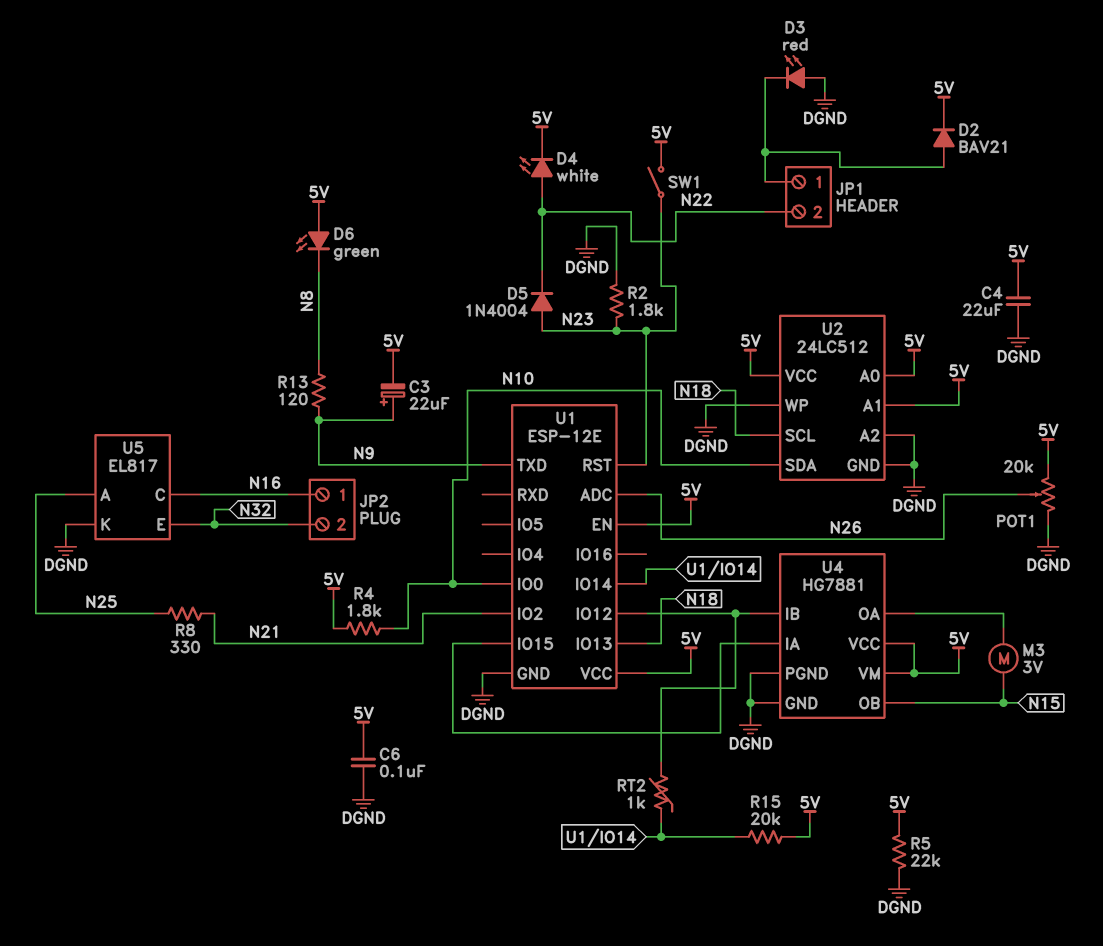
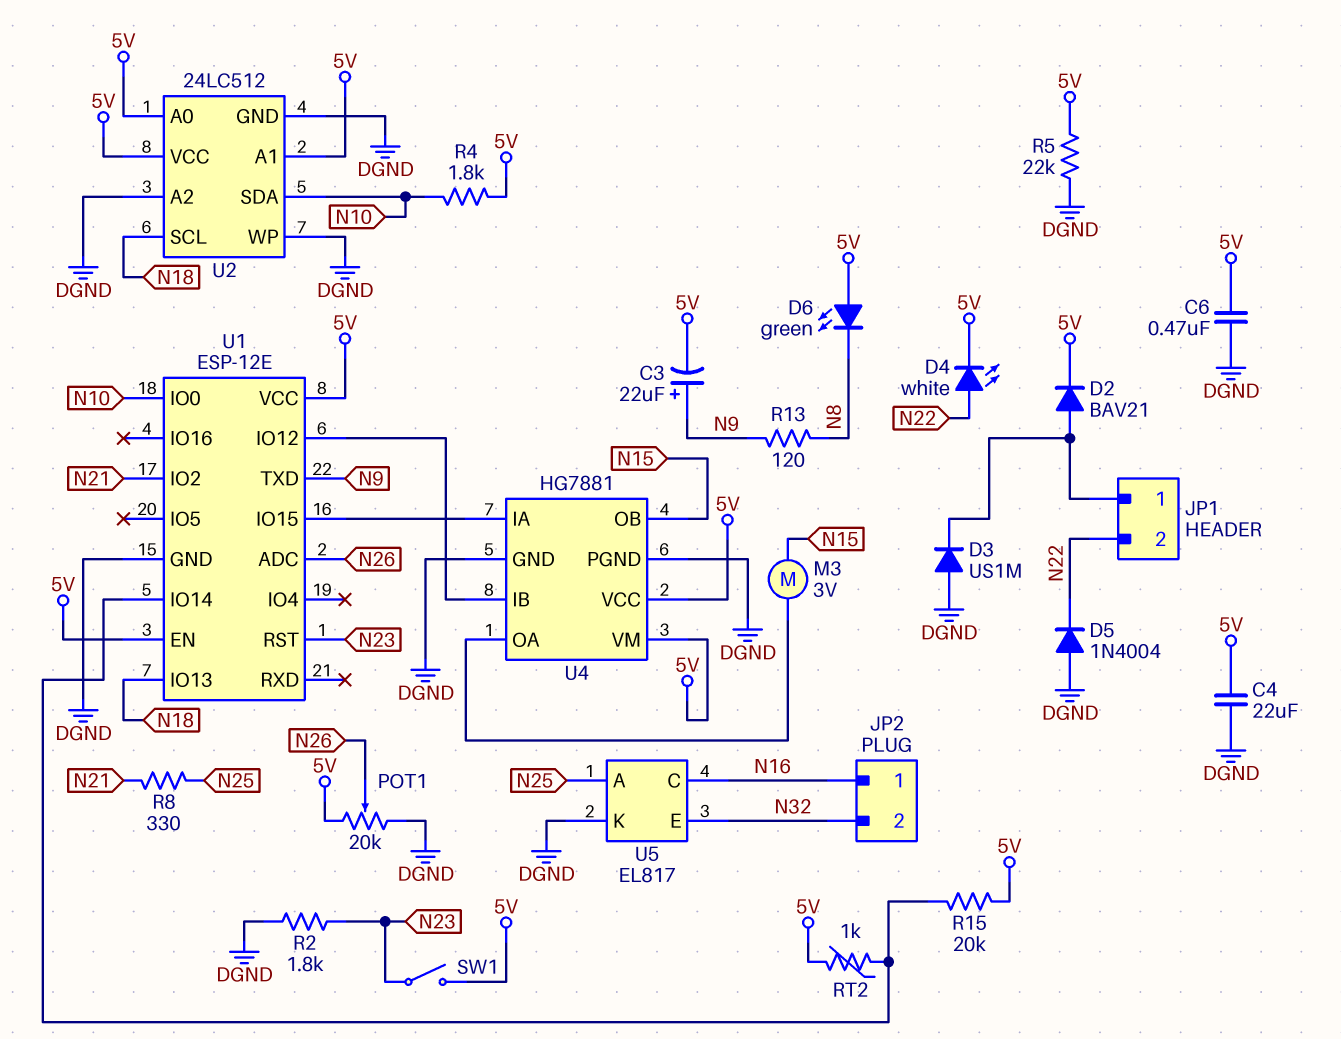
C6: 100nF (5V, DGND) -> 470nF (5V, DGND)
D3: LED red (A DGND, K JP1/1) -> diode US1M (A DGND, K JP1/1)
D5: diode 1N4004 (A N23, K N22) -> diode 1N4004 (A DGND, K N22)
RT2: 1k (U1/IO12, U1/IO14) -> 1k (5V, U1/IO14)

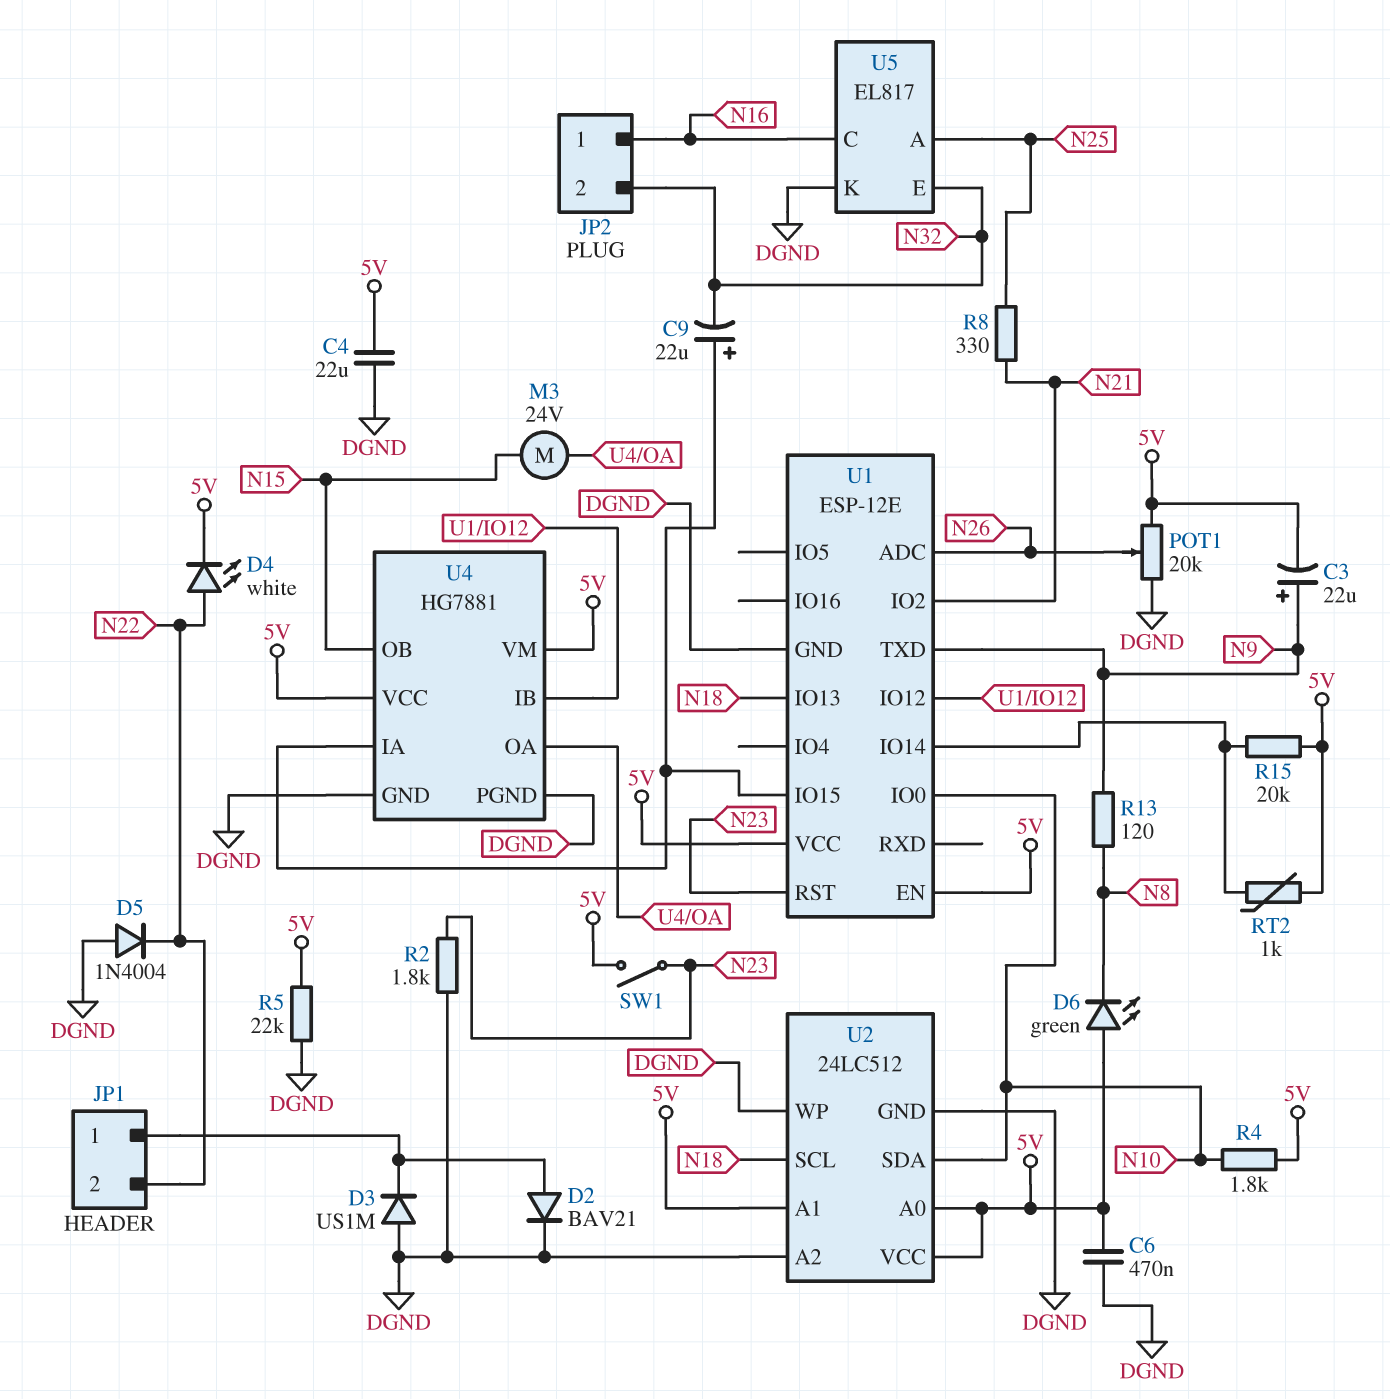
C9: none -> 22uF (plus U1/IO15, minus N32)
D2: diode BAV21 (A JP1/1, K 5V) -> diode BAV21 (A JP1/1, K DGND)
M3: motor 3V (N15, U4/OA) -> motor 24V (N15, U4/OA)

